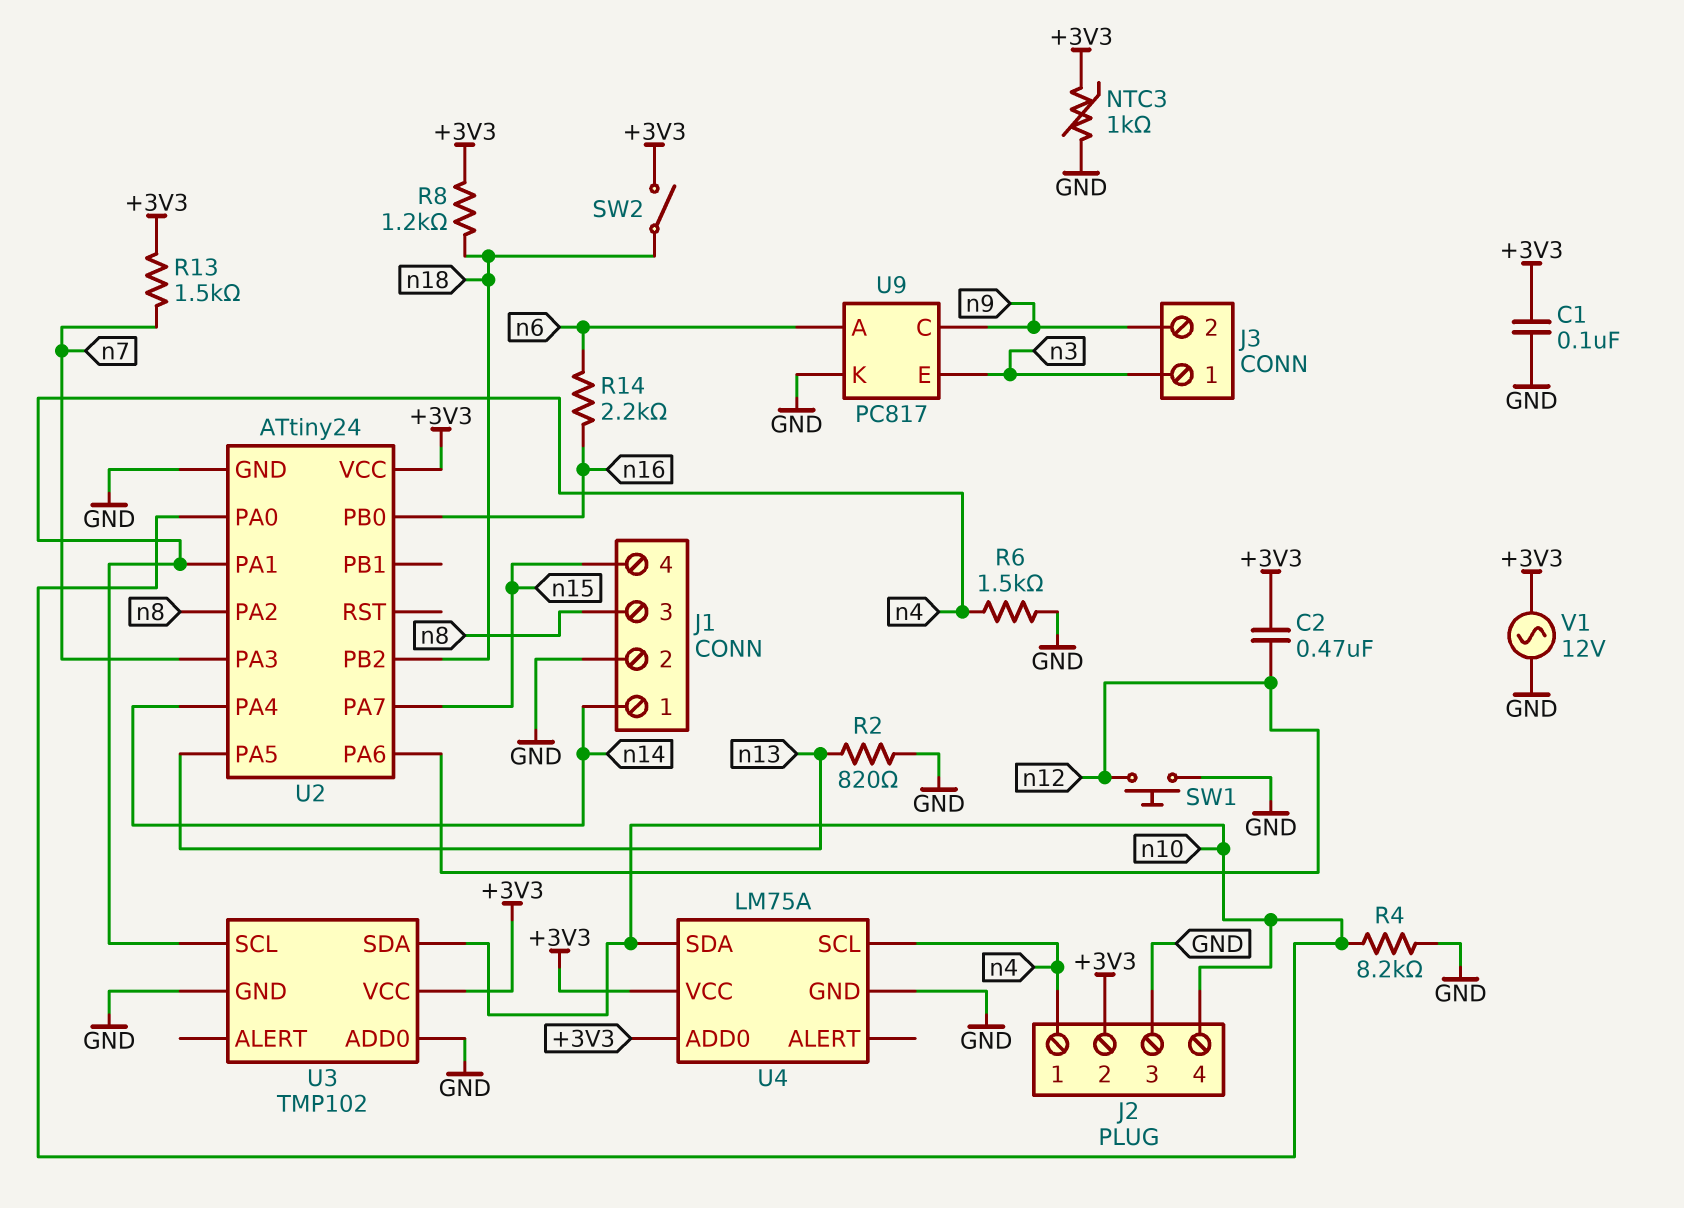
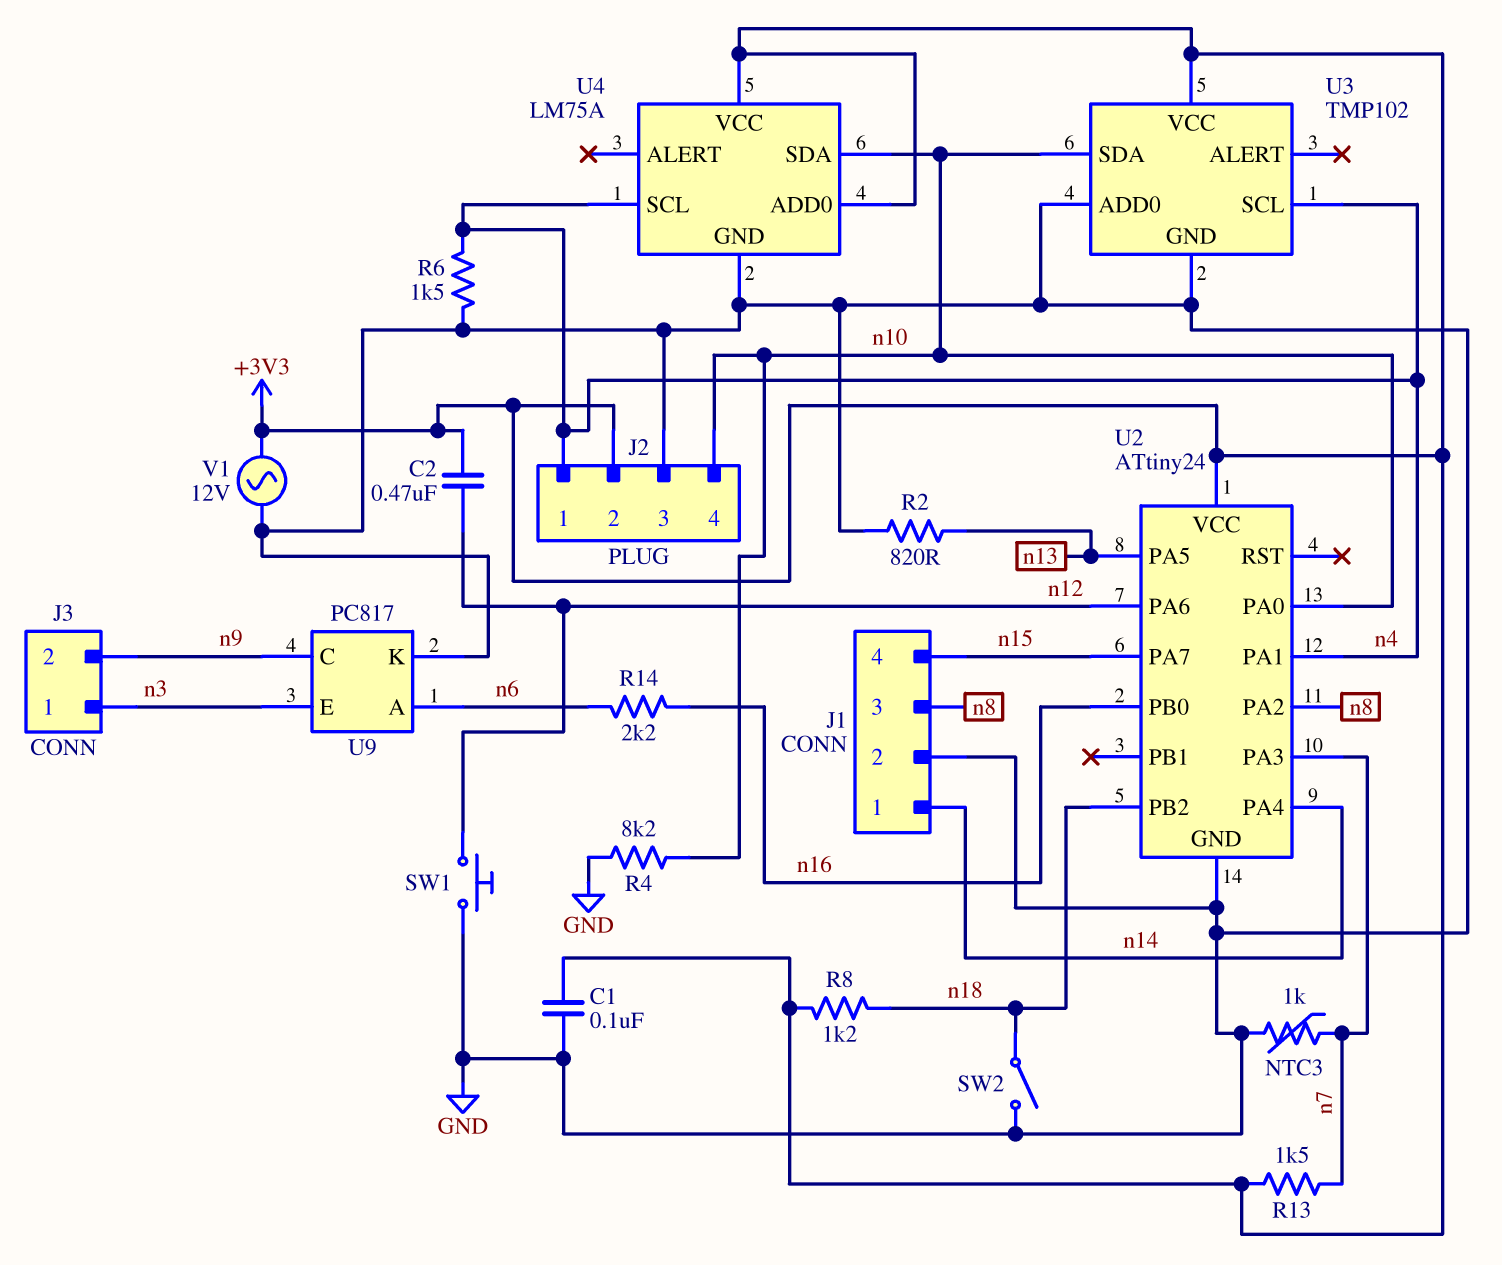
NTC3: 1k (+3V3, GND) -> 1k (GND, n7)
SW2: switch (+3V3, n18) -> switch (GND, n18)

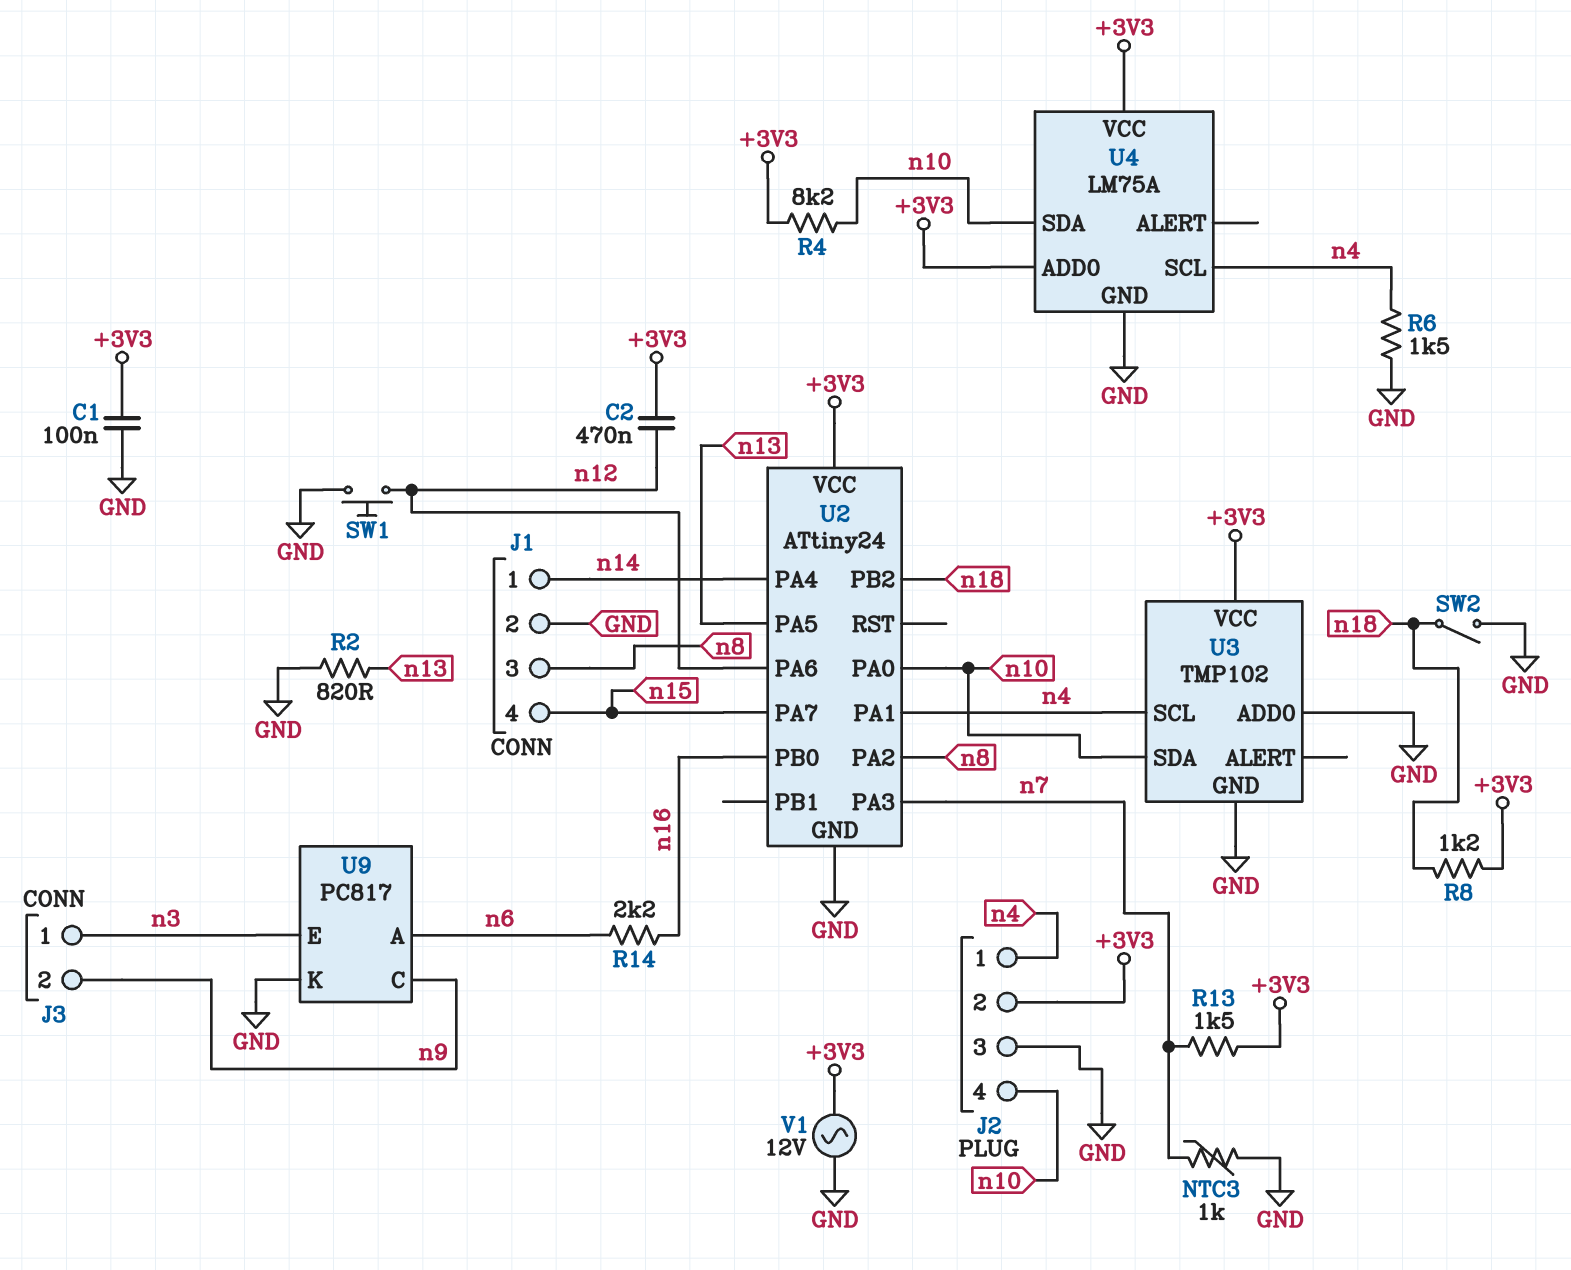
R4: 8.2k (GND, n10) -> 8.2k (+3V3, n10)

